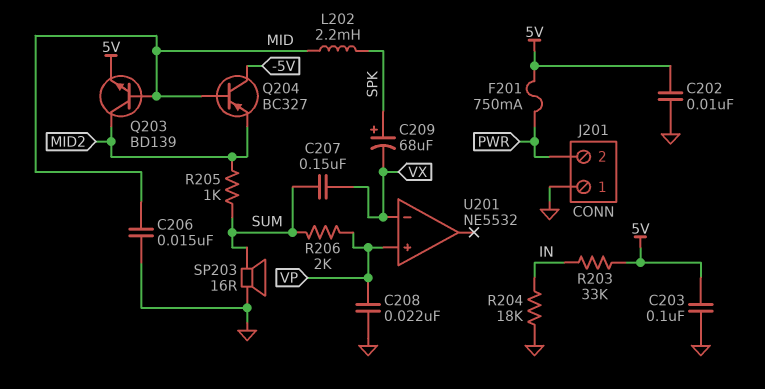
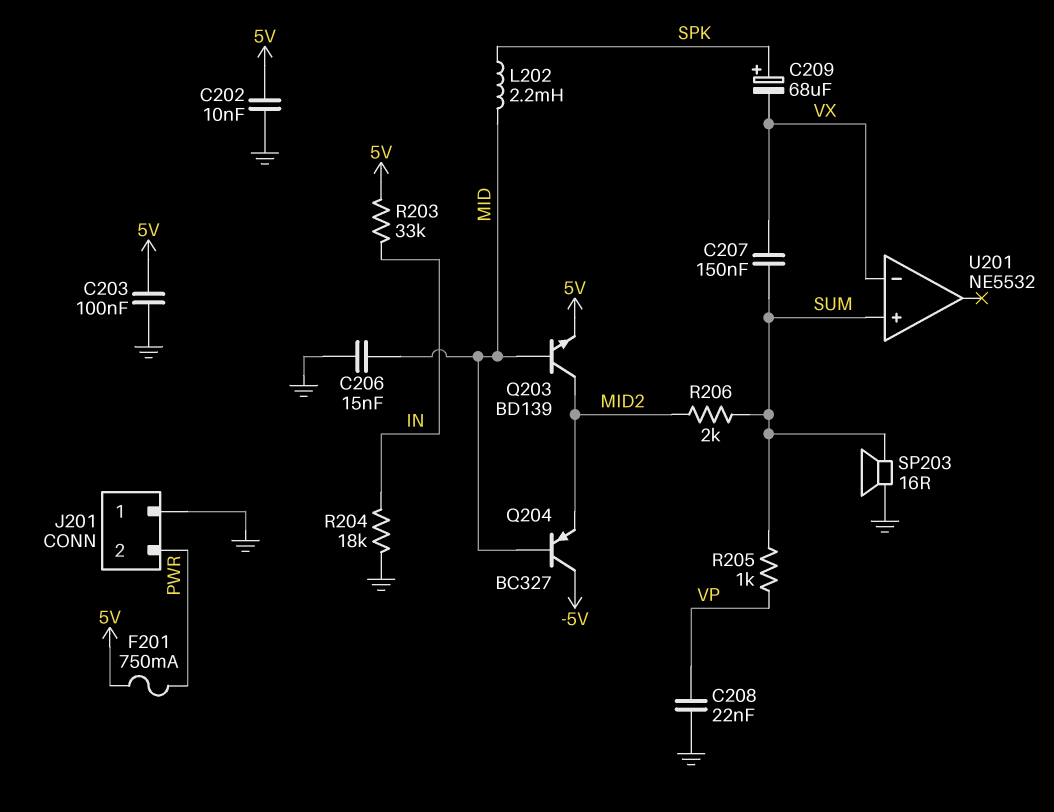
R205: 1k (MID2, SUM) -> 1k (SUM, VP)
R206: 2k (SUM, VP) -> 2k (MID2, SUM)
U201 pin in+: VP -> SUM

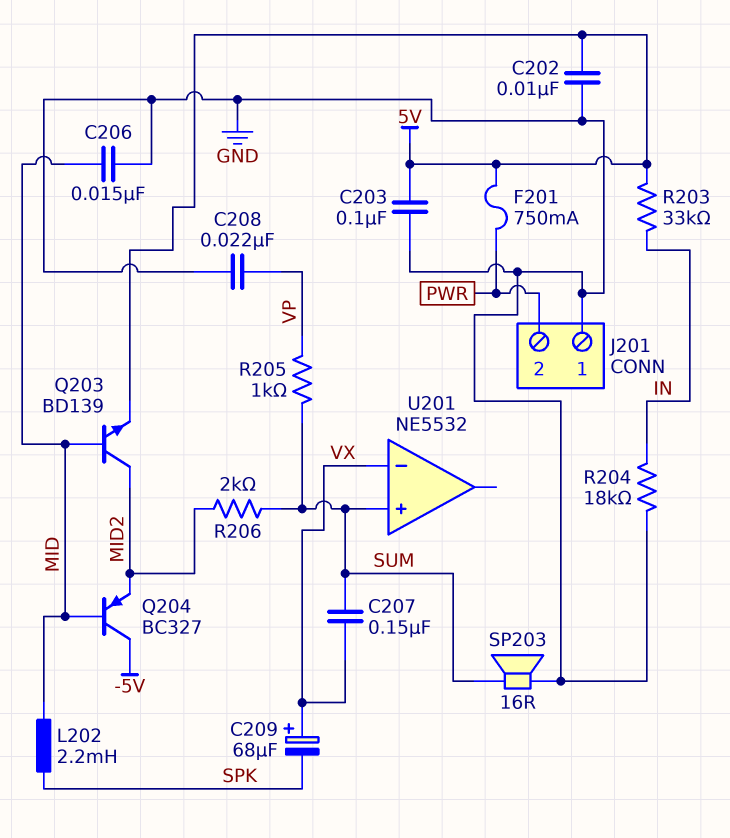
C209: 68uF (plus SPK, minus VX) -> 68uF (plus VX, minus SPK)

